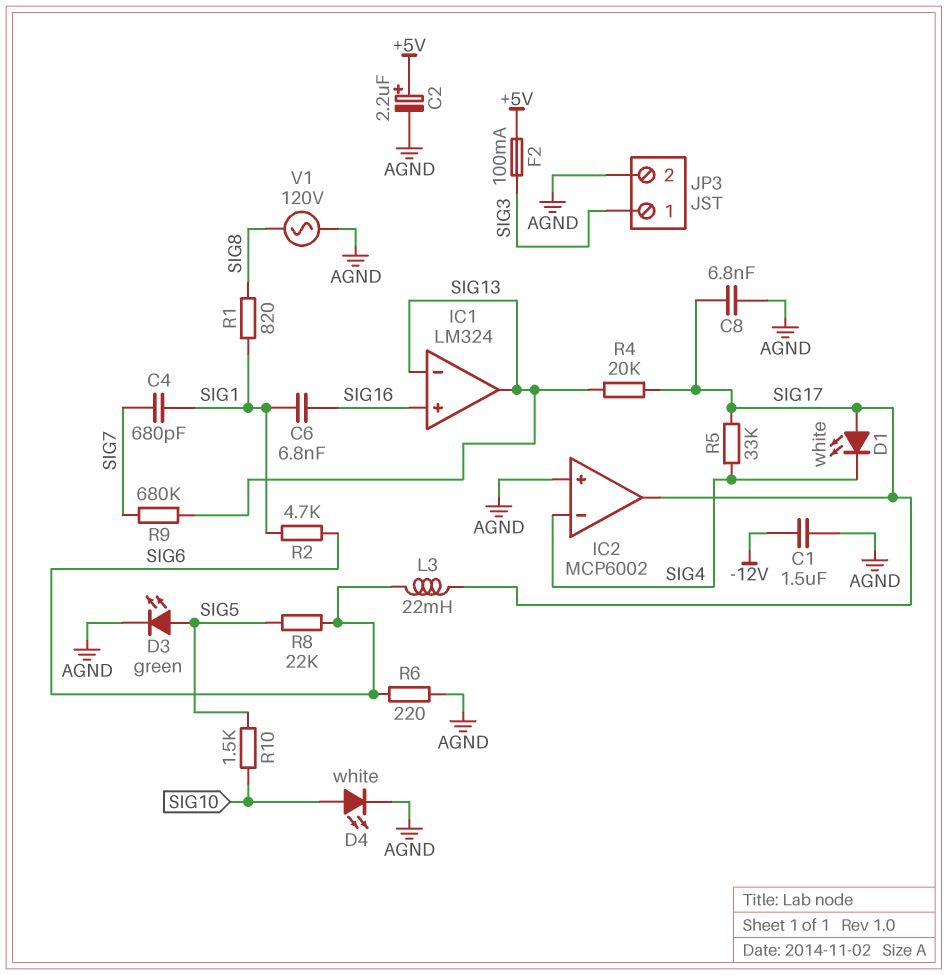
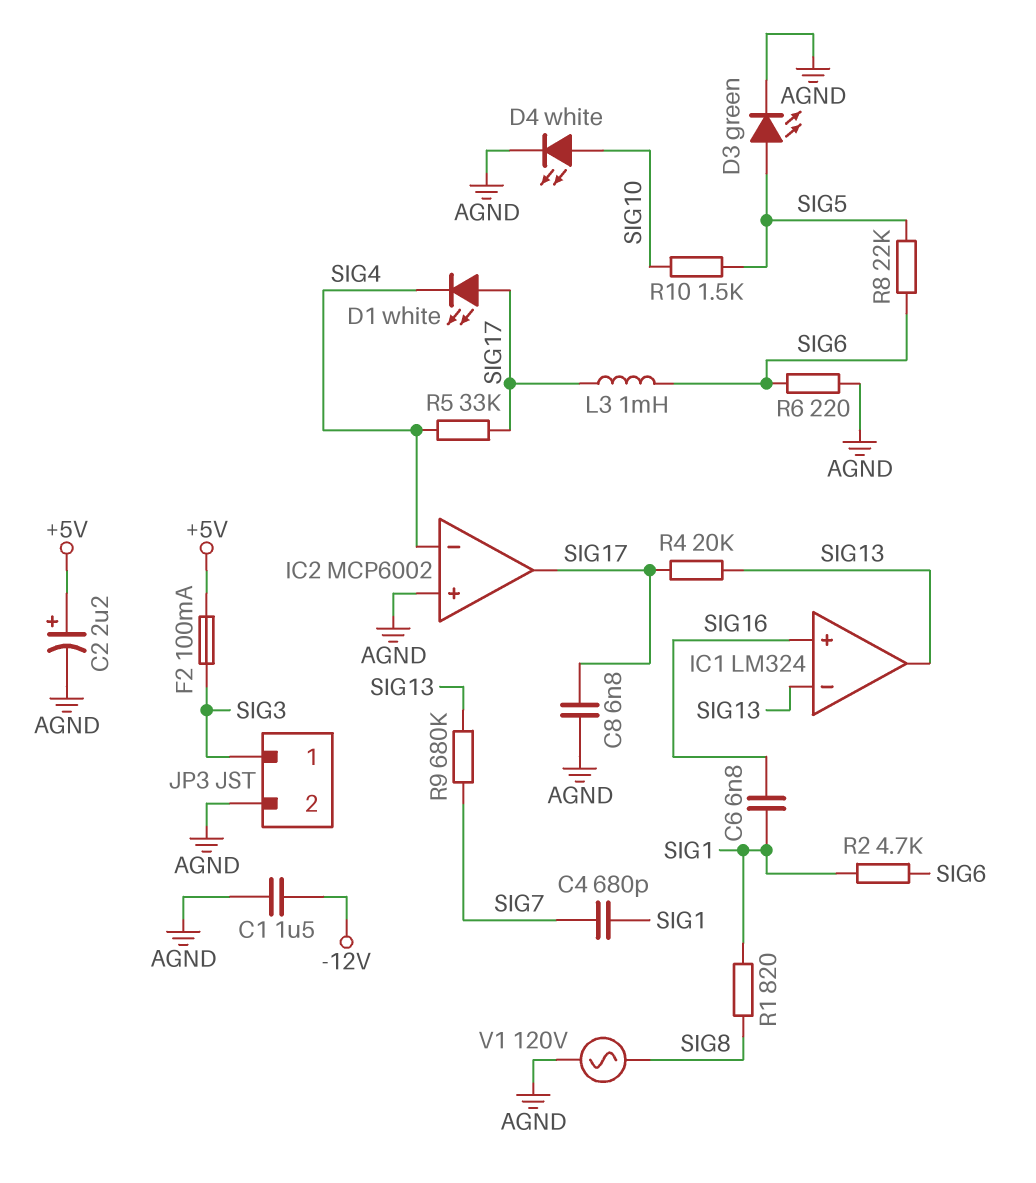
L3: 22mH (SIG6, SIG17) -> 1mH (SIG6, SIG17)

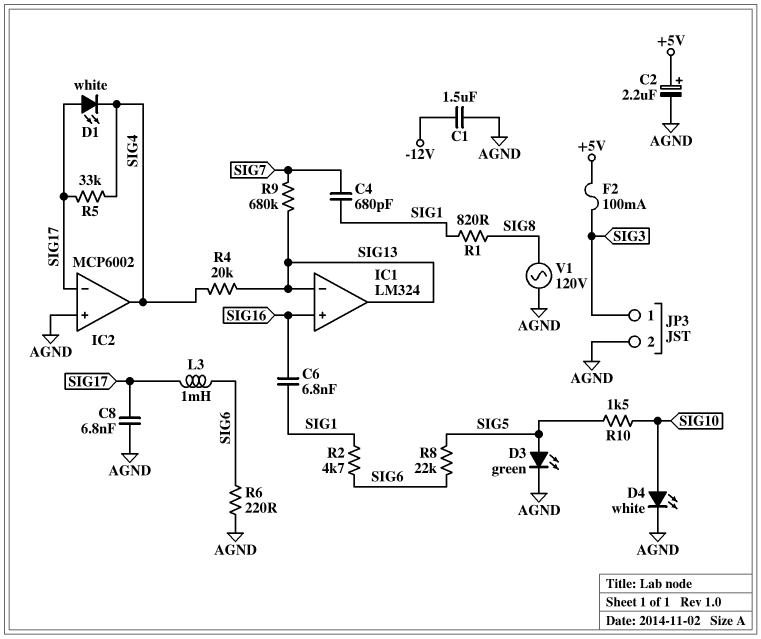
IC2 pin in-: SIG4 -> SIG17
IC2 pin out: SIG17 -> SIG4
R4: 20k (SIG13, SIG17) -> 20k (SIG4, SIG13)

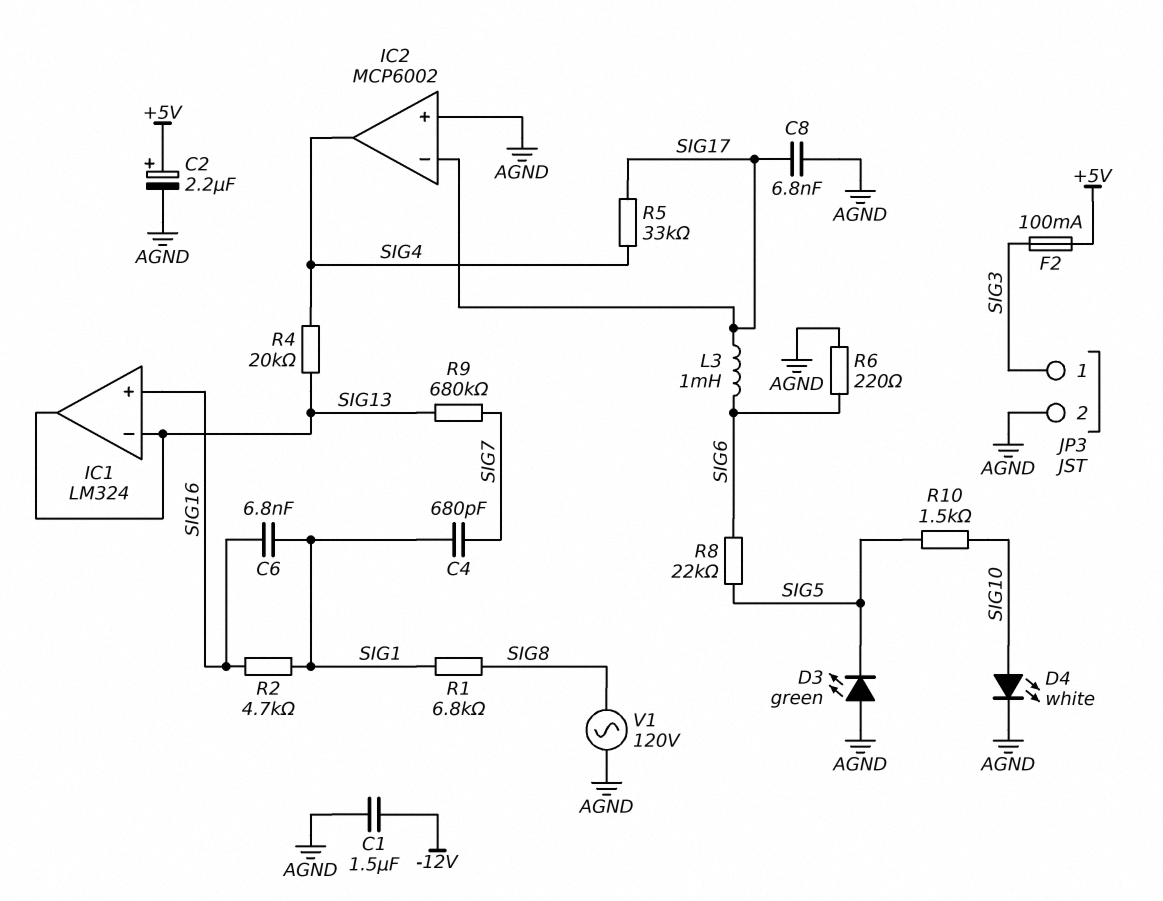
D1: LED white (A SIG17, K SIG4) -> none
D3: LED green (A SIG5, K AGND) -> LED green (A AGND, K SIG5)
R1: 820 (SIG1, SIG8) -> 6.8k (SIG1, SIG8)
R2: 4.7k (SIG1, SIG6) -> 4.7k (SIG1, SIG16)

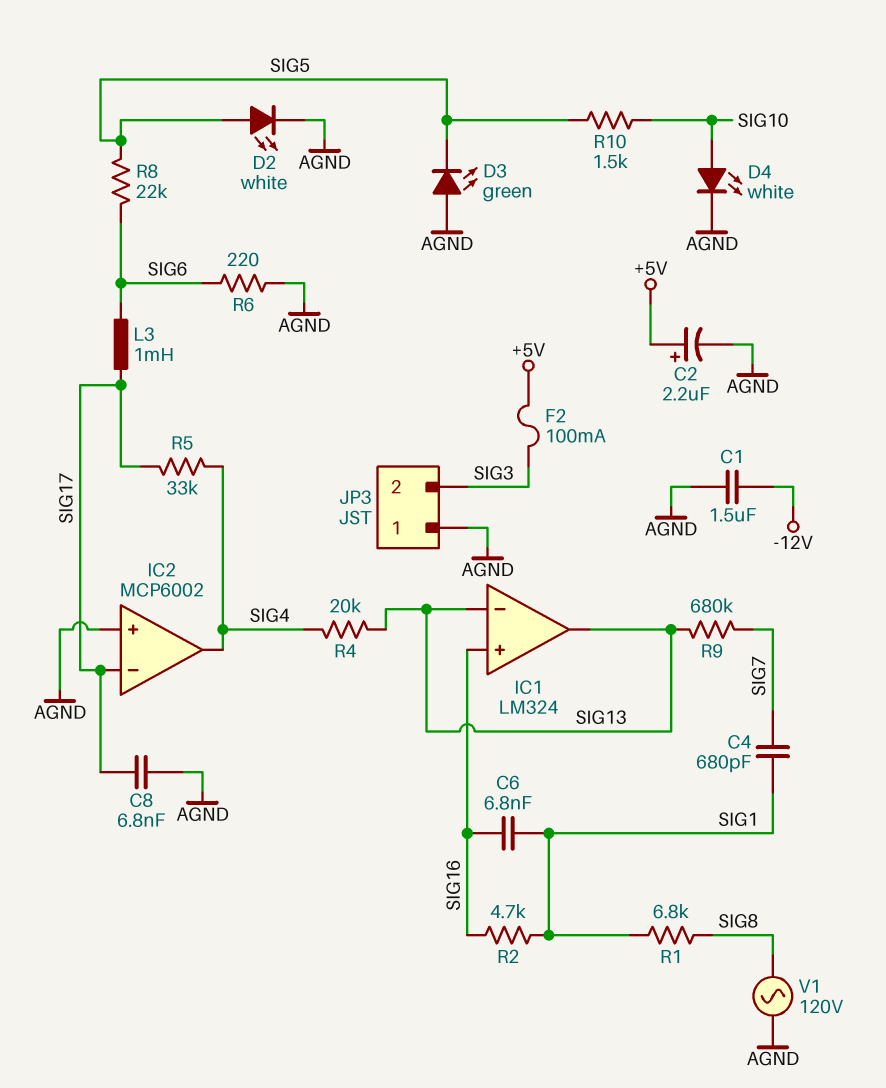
D2: none -> LED white (A SIG5, K AGND)
JP3 pin 1: SIG3 -> AGND
JP3 pin 2: AGND -> SIG3

